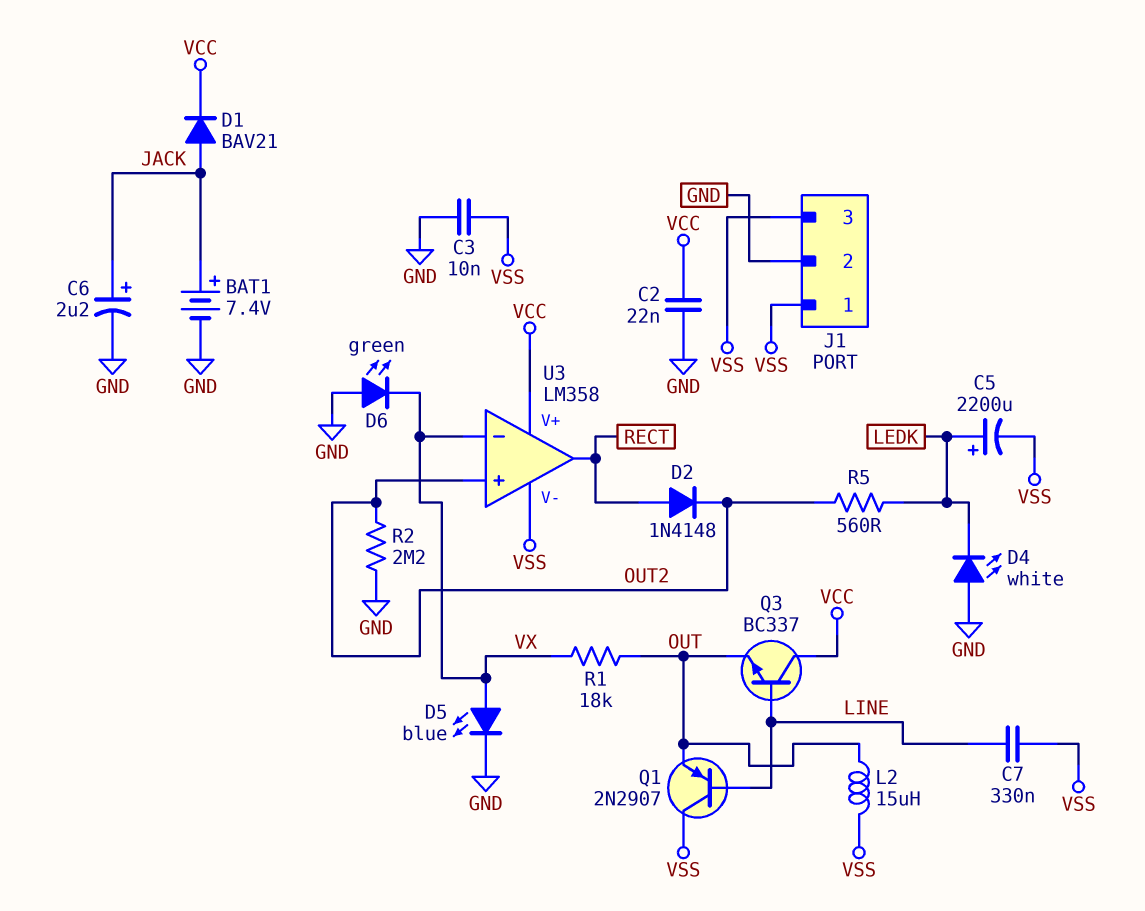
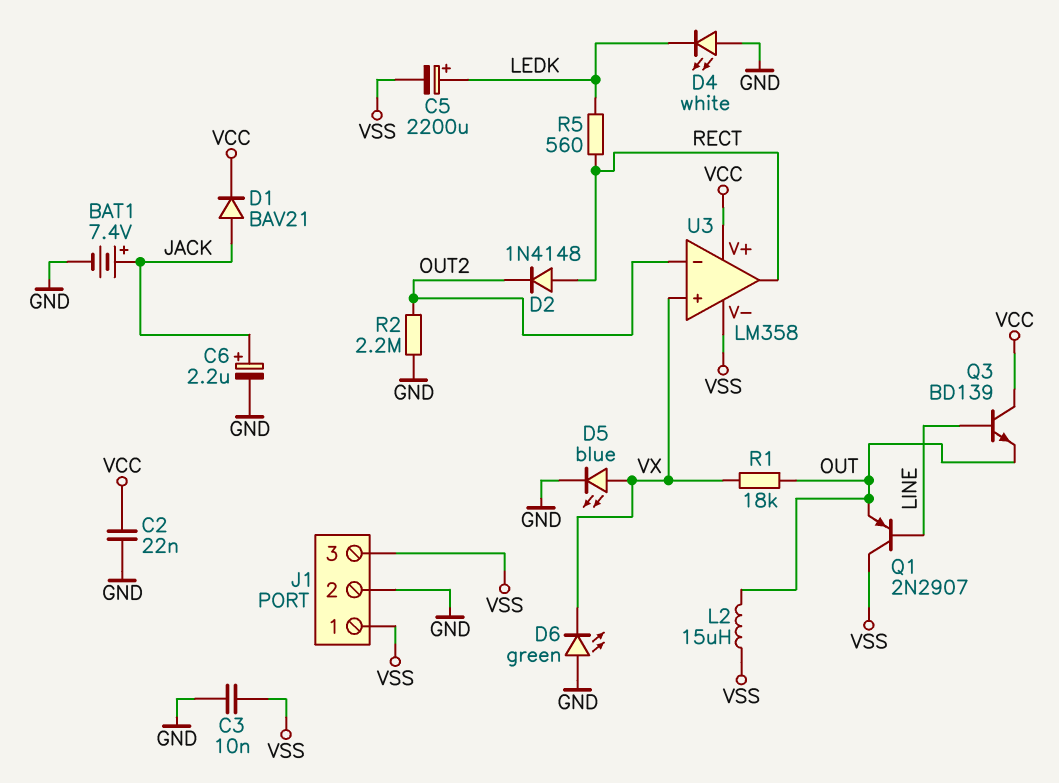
C7: 330nF (LINE, VSS) -> none
Q3: NPN BC337 (B LINE, C VCC, E OUT) -> NPN BD139 (B LINE, C VCC, E OUT)
R5: 560 (LEDK, OUT2) -> 560 (LEDK, RECT)
U3 pin in+: OUT2 -> VX
U3 pin in-: VX -> OUT2

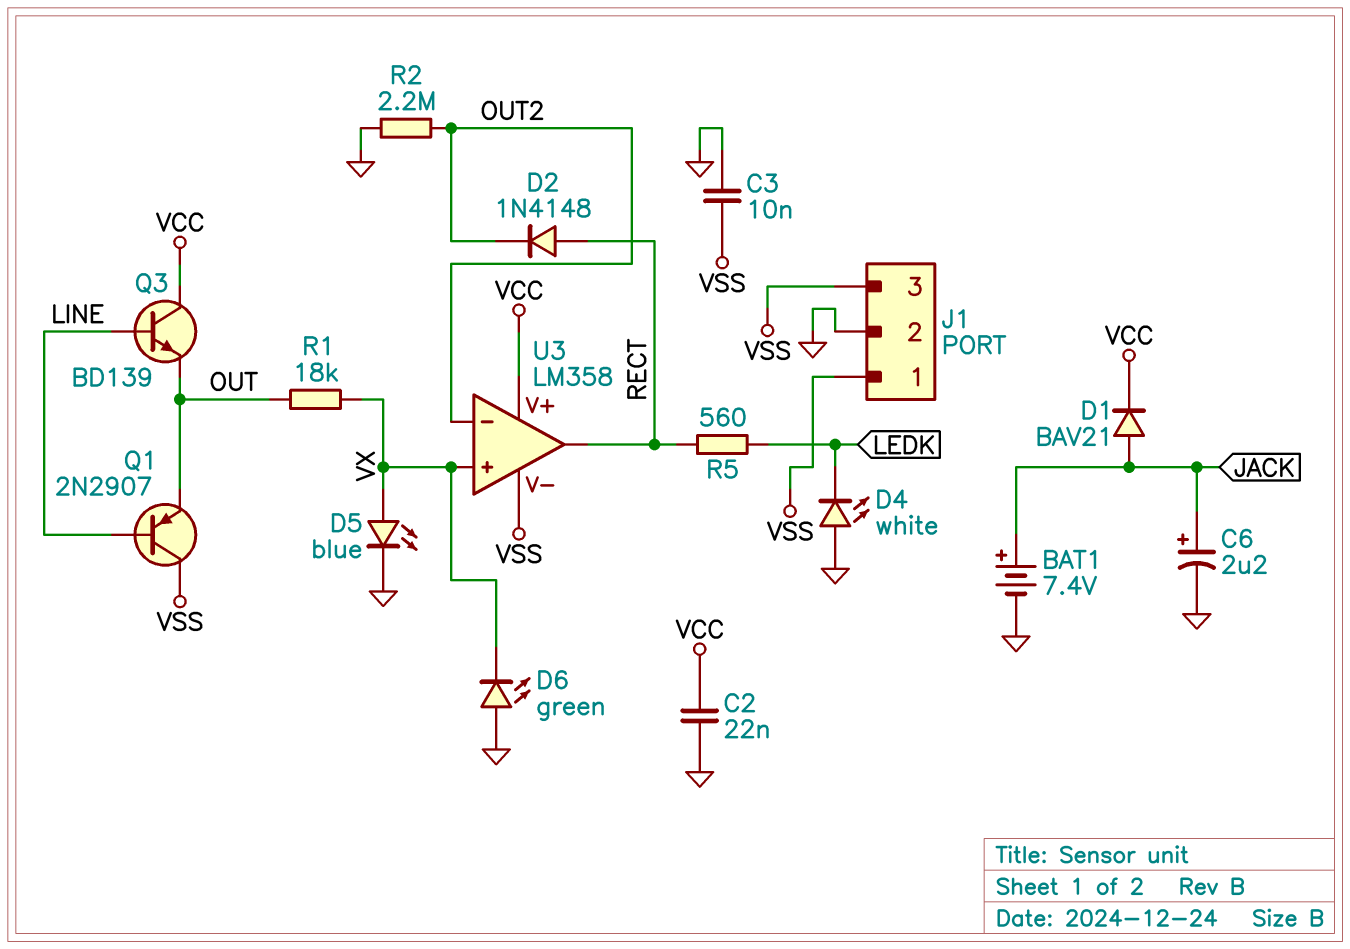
C5: 2200uF (plus LEDK, minus VSS) -> none
L2: 15uH (OUT, VSS) -> none

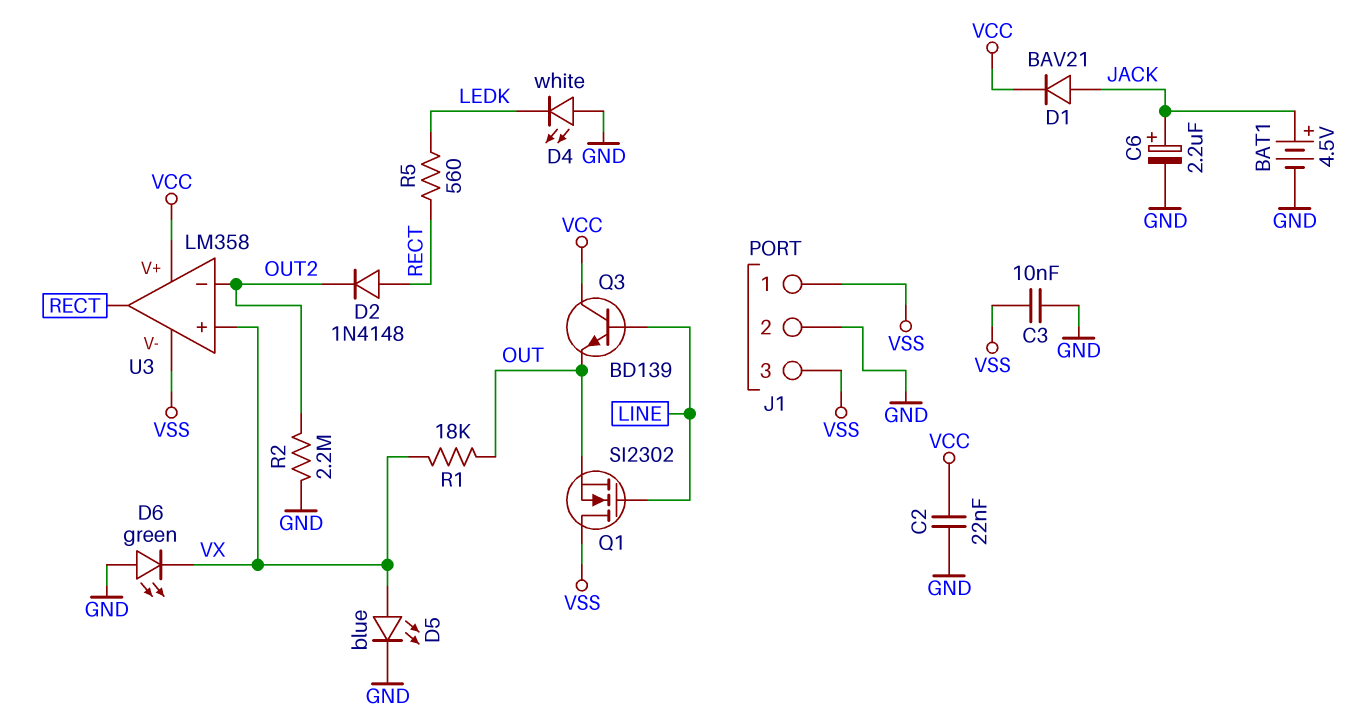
BAT1: 7.4V (plus JACK, minus GND) -> 4.5V (plus JACK, minus GND)
Q1: PNP 2N2907 (B LINE, C VSS, E OUT) -> NMOS SI2302 (G LINE, D VSS, S OUT)

